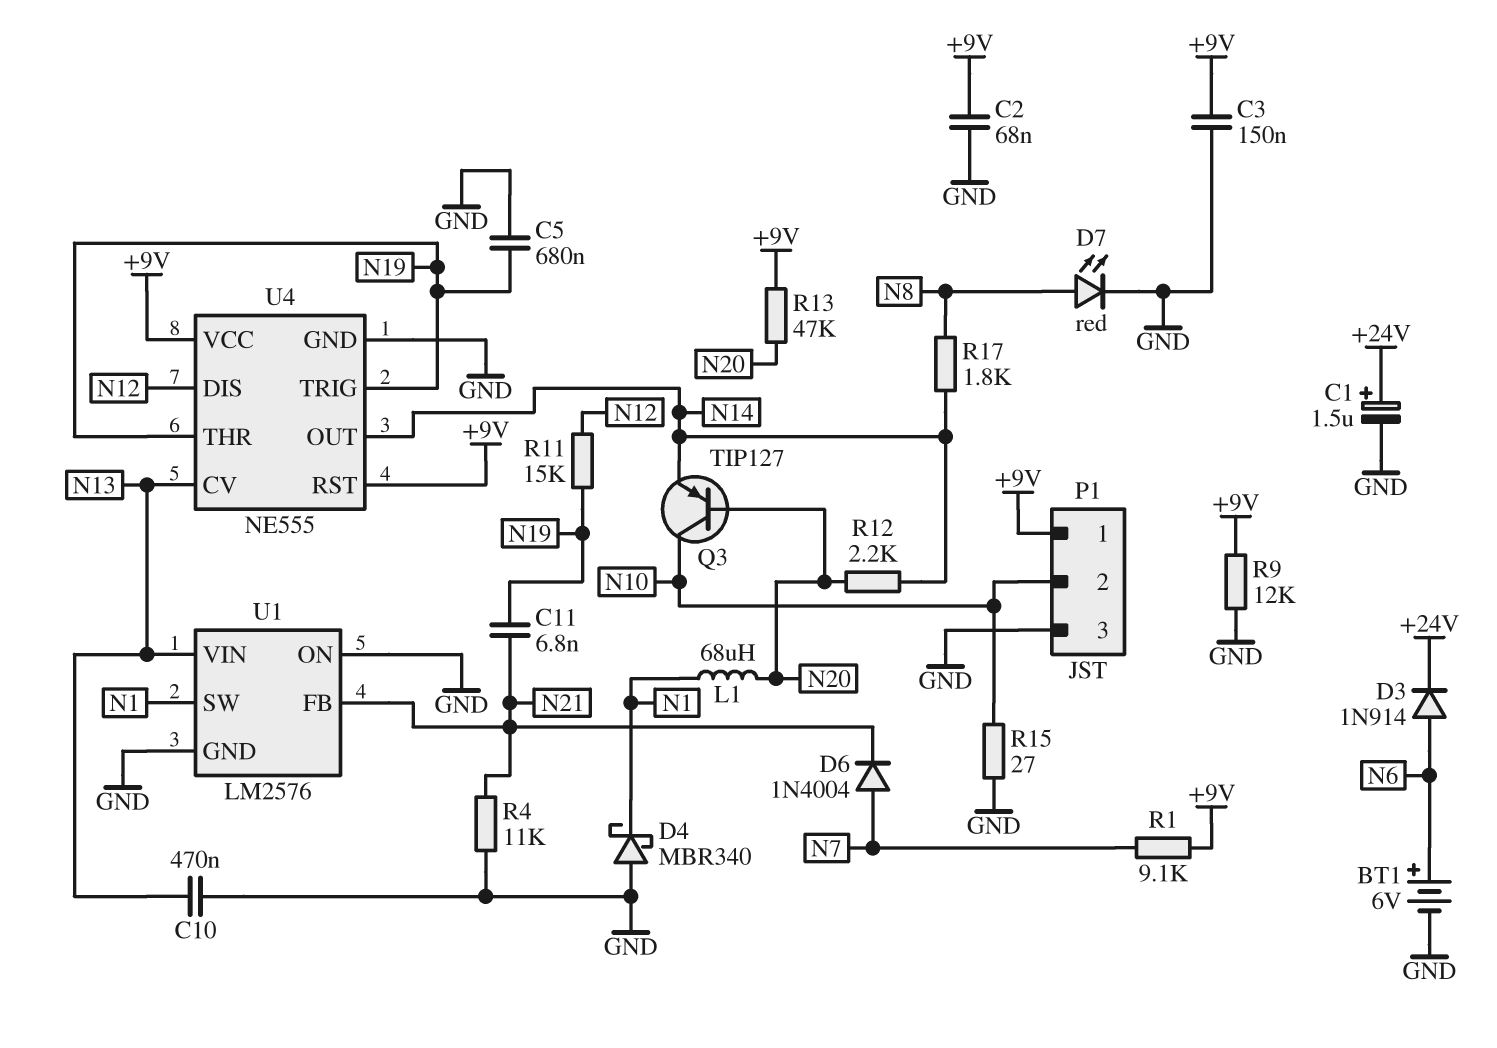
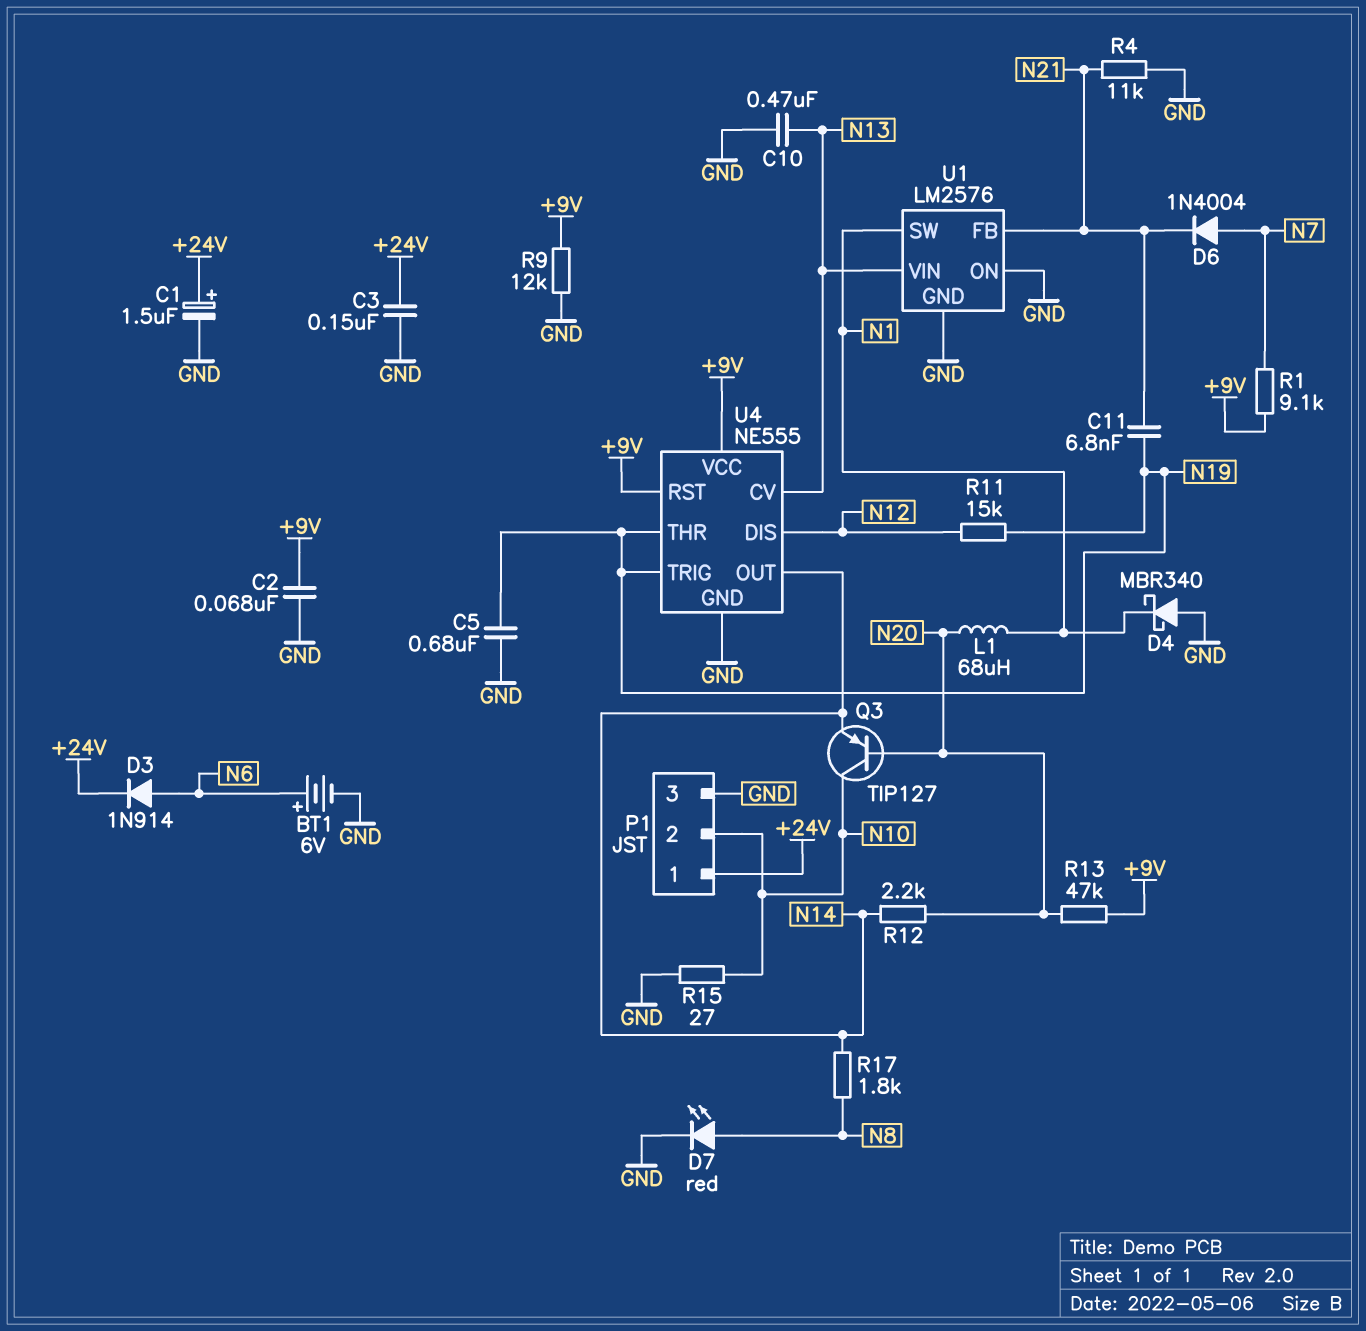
C3: 150nF (+9V, GND) -> 150nF (+24V, GND)
P1 pin 1: +9V -> +24V

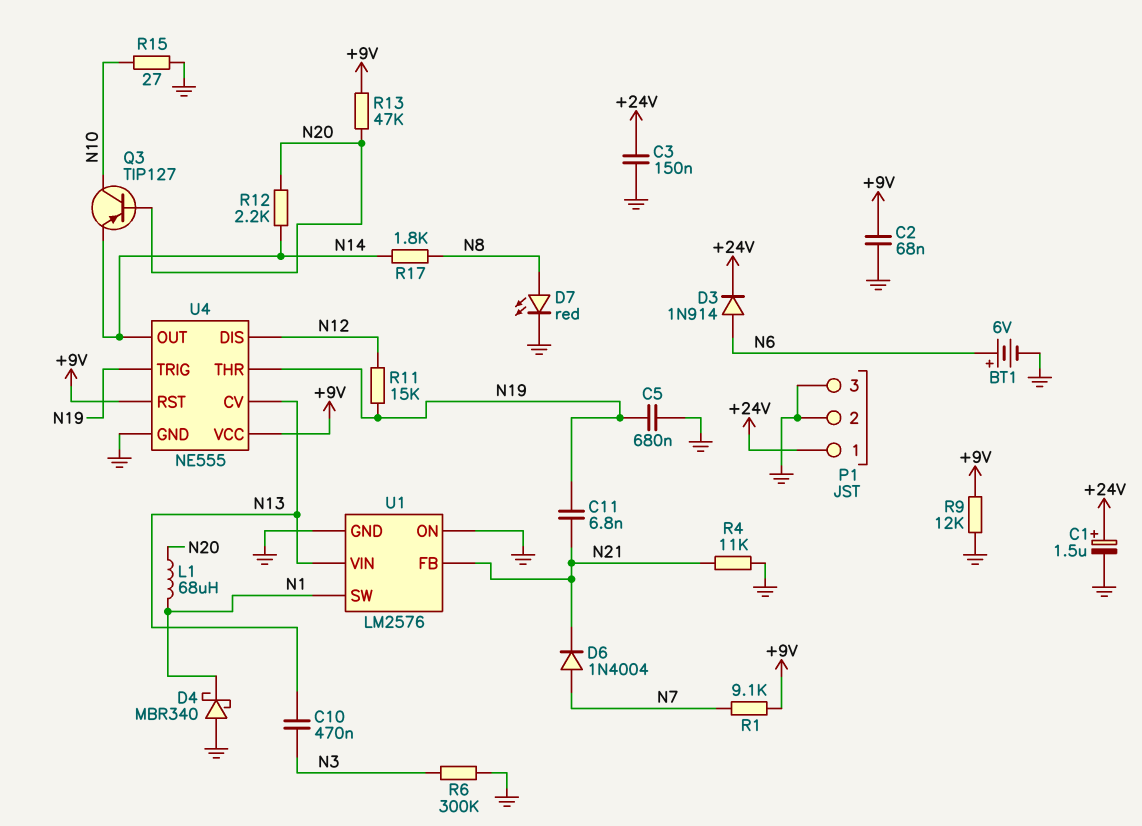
C10: 470nF (GND, N13) -> 470nF (N3, N13)
P1 pin 2: N10 -> GND
R6: none -> 300k (GND, N3)

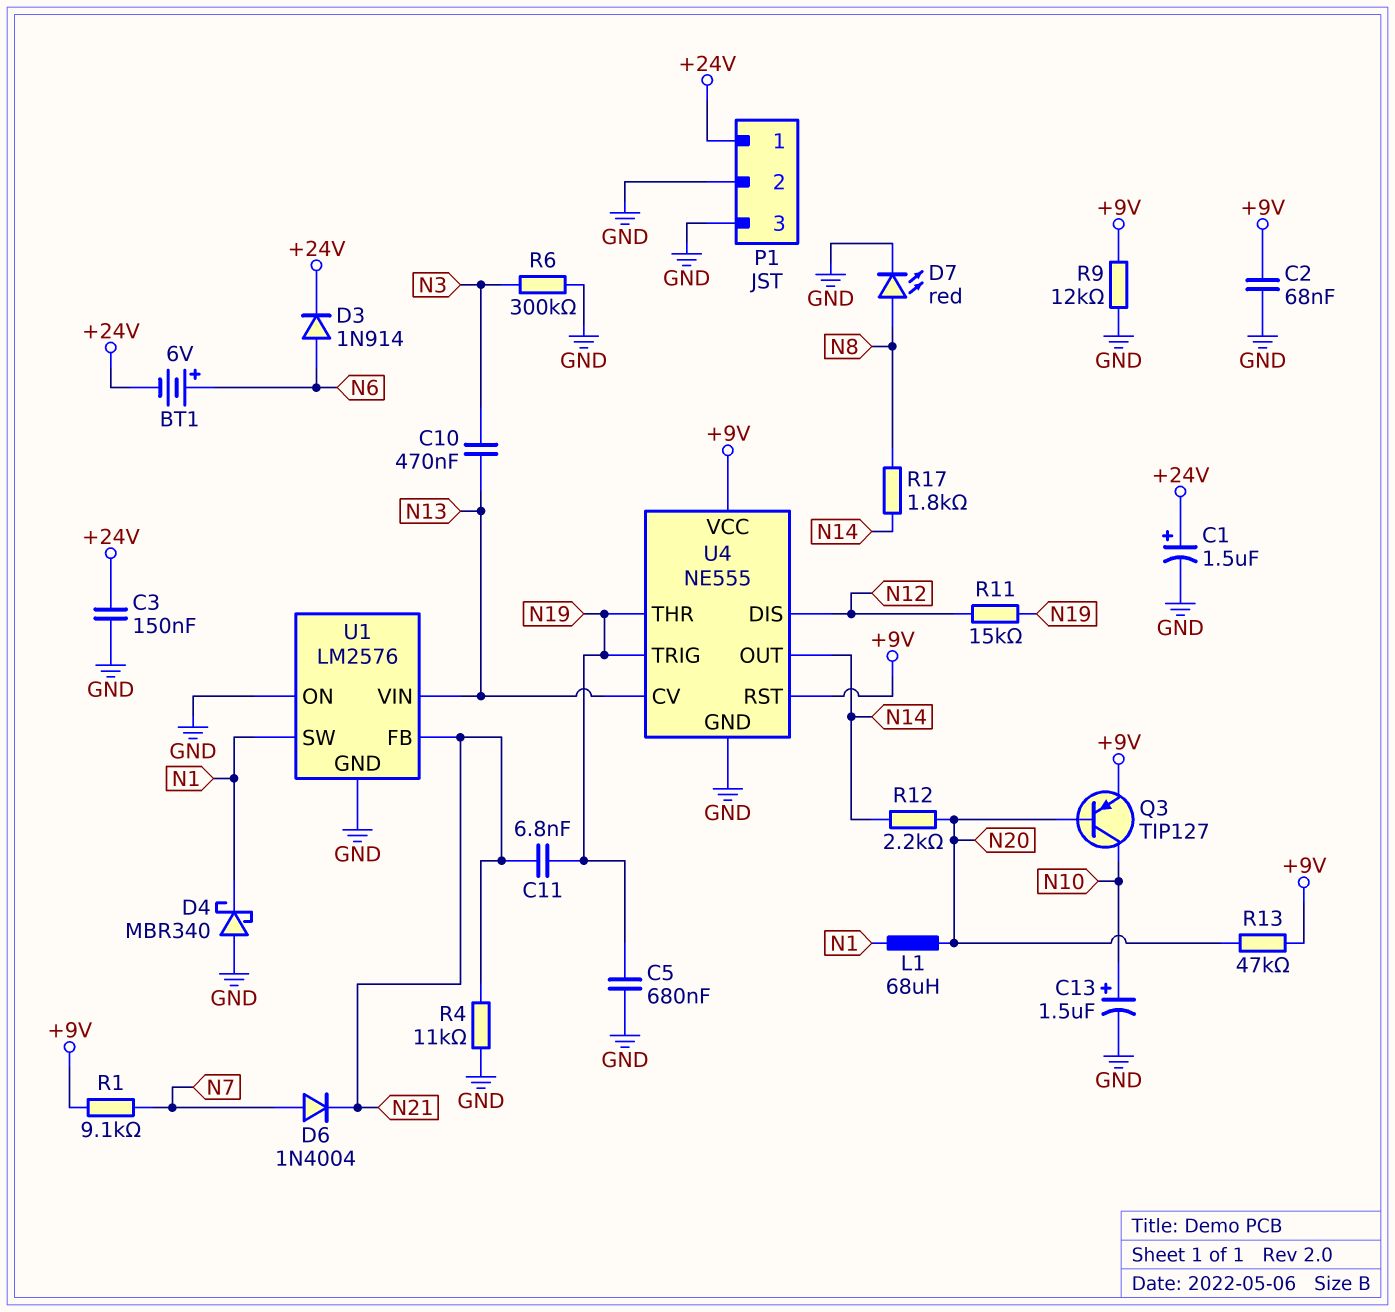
BT1: 6V (plus N6, minus GND) -> 6V (plus N6, minus +24V)
C13: none -> 1.5uF (plus N10, minus GND)
Q3: PNP TIP127 (B N20, C N10, E N14) -> PNP TIP127 (B N20, C N10, E +9V)
R15: 27 (GND, N10) -> none

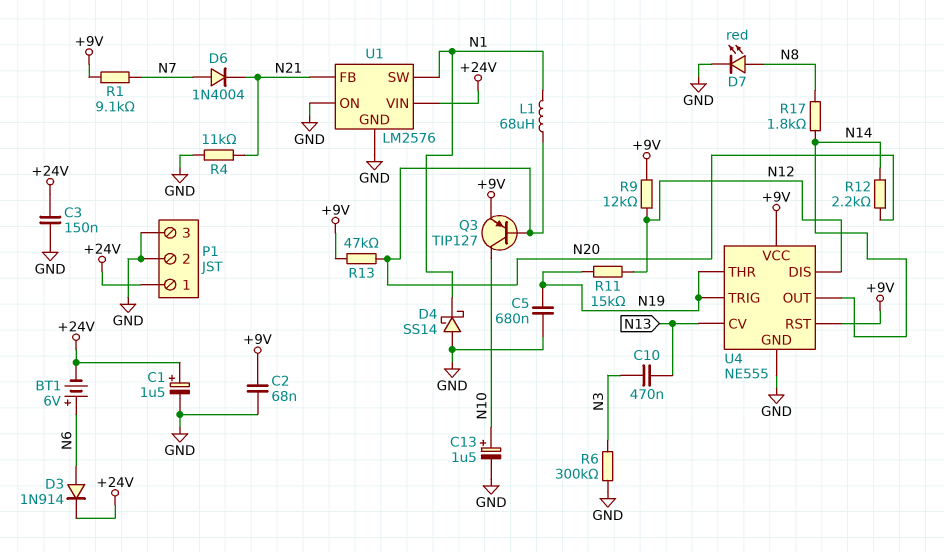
C11: 6.8nF (N19, N21) -> none
D4: schottky MBR340 (A GND, K N1) -> schottky SS14 (A GND, K N1)
R9: 12k (+9V, GND) -> 12k (+9V, N12)
U1 pin VIN: N13 -> +24V

